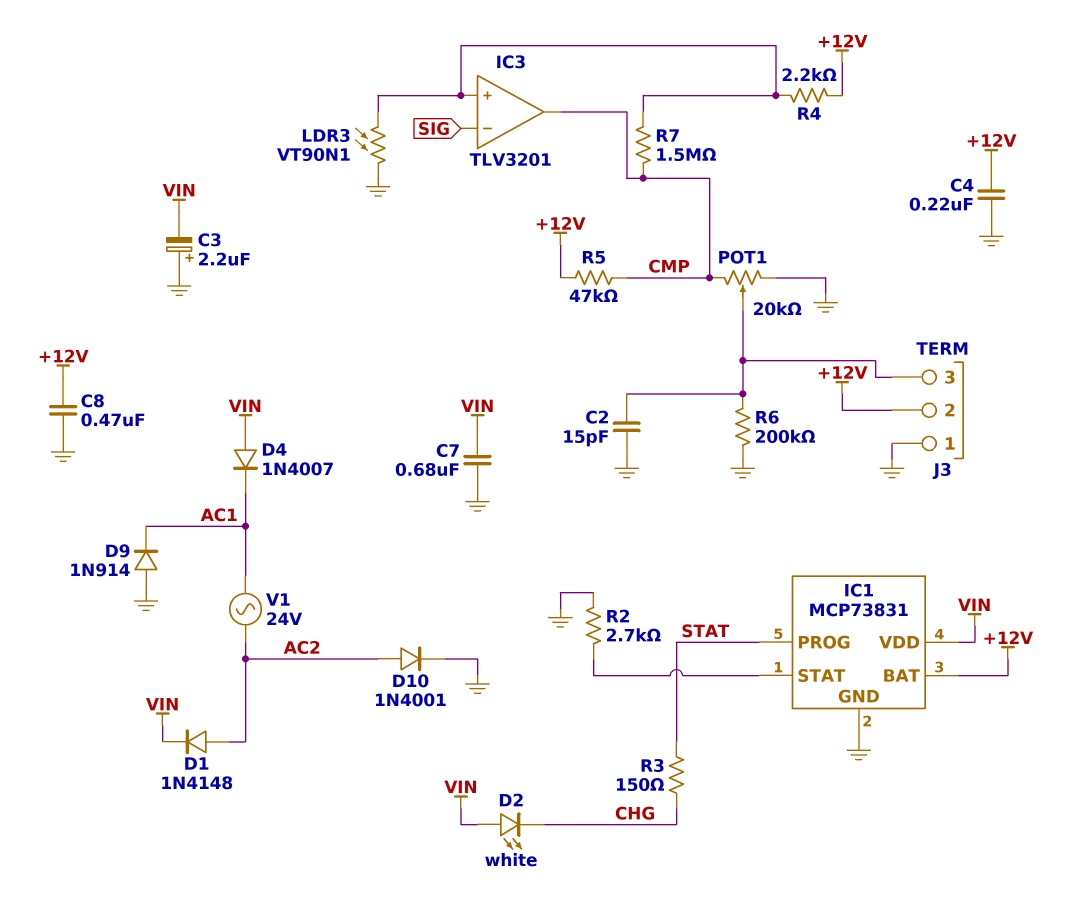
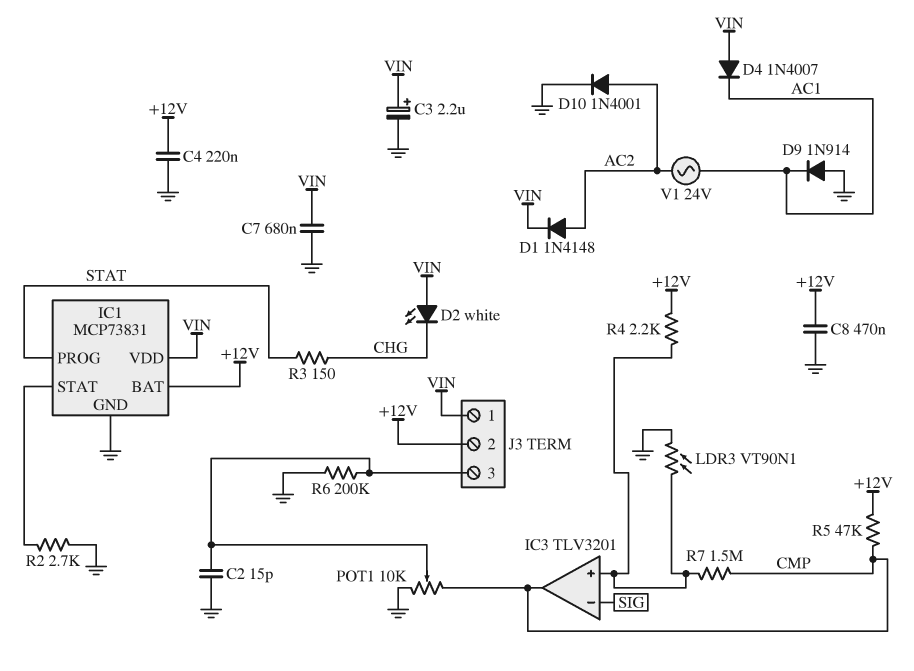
C3: 2.2uF (plus GND, minus VIN) -> 2.2uF (plus VIN, minus GND)
J3 pin 1: GND -> VIN
POT1: 20k (CMP, GND, wiper J3/3) -> 10k (CMP, GND, wiper J3/3)

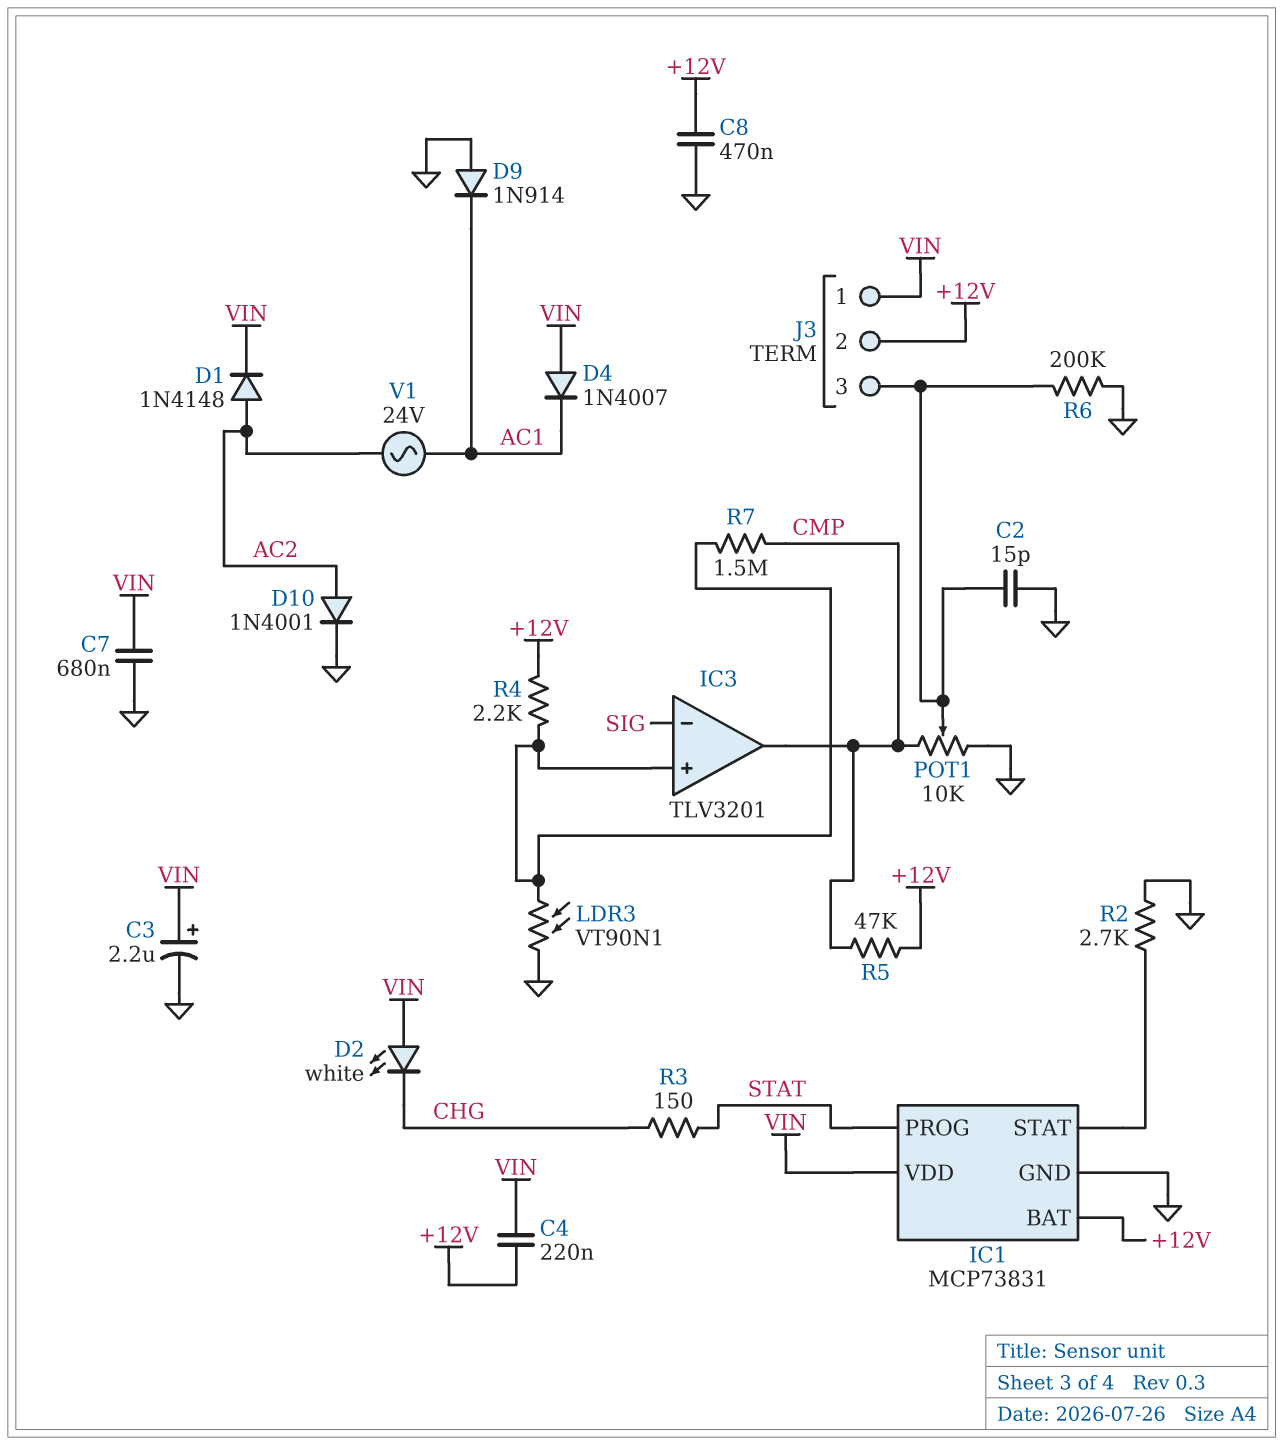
C4: 220nF (+12V, GND) -> 220nF (+12V, VIN)

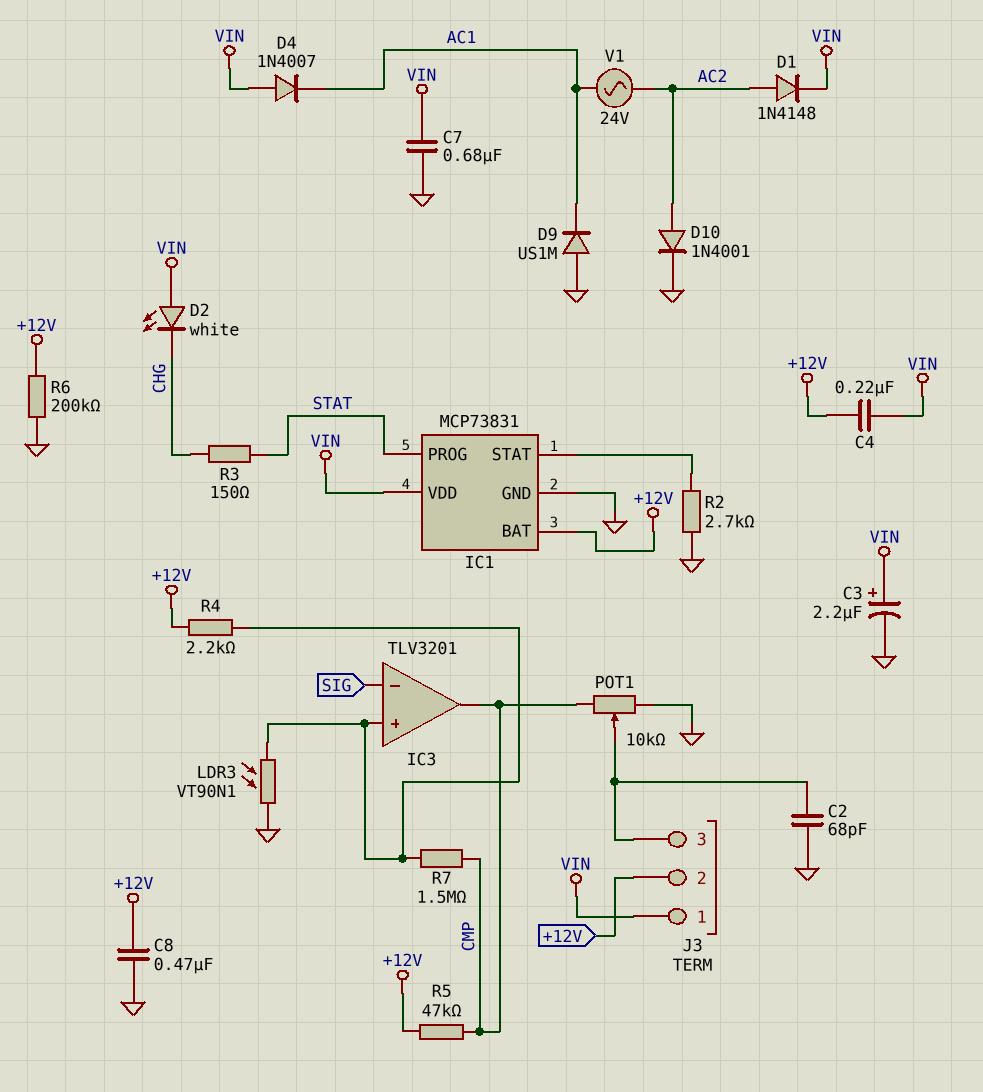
C2: 15pF (GND, J3/3) -> 68pF (GND, J3/3)
D9: diode 1N914 (A GND, K AC1) -> diode US1M (A GND, K AC1)
R6: 200k (GND, J3/3) -> 200k (+12V, GND)

